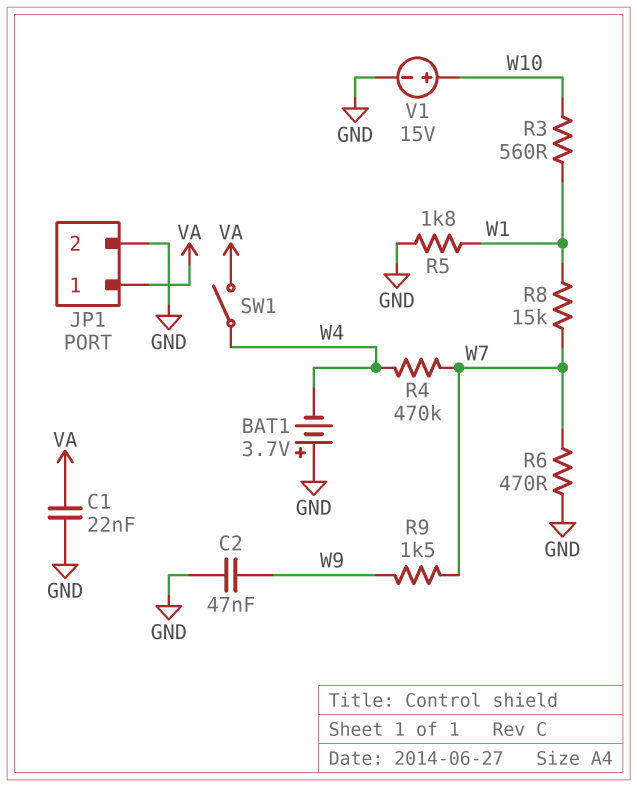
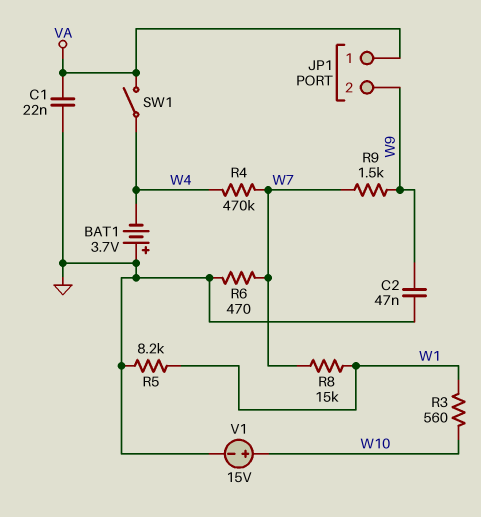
JP1 pin 2: GND -> W9
R5: 1.8k (GND, W1) -> 8.2k (GND, W1)

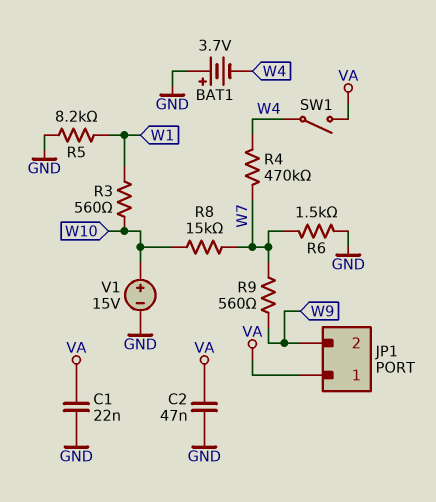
C2: 47nF (GND, W9) -> 47nF (GND, VA)
R6: 470 (GND, W7) -> 1.5k (GND, W7)
R8: 15k (W1, W7) -> 15k (W7, W10)
R9: 1.5k (W7, W9) -> 560 (W7, W9)

